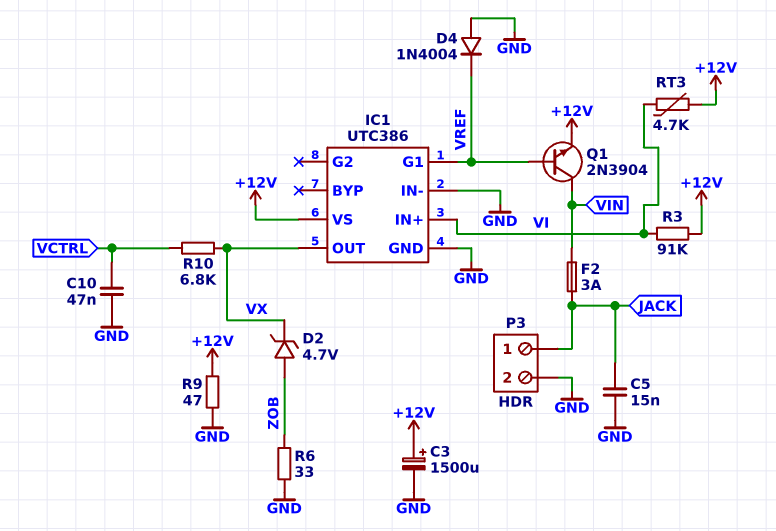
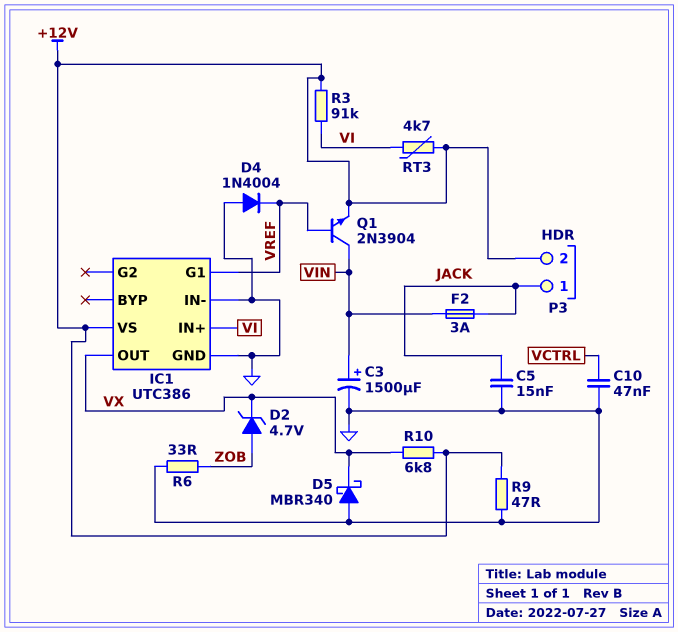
C3: 1500uF (plus +12V, minus GND) -> 1500uF (plus VIN, minus GND)
D5: none -> schottky MBR340 (A GND, K VX)
P3 pin 2: GND -> +12V
R10: 6.8k (VCTRL, VX) -> 6.8k (+12V, VX)

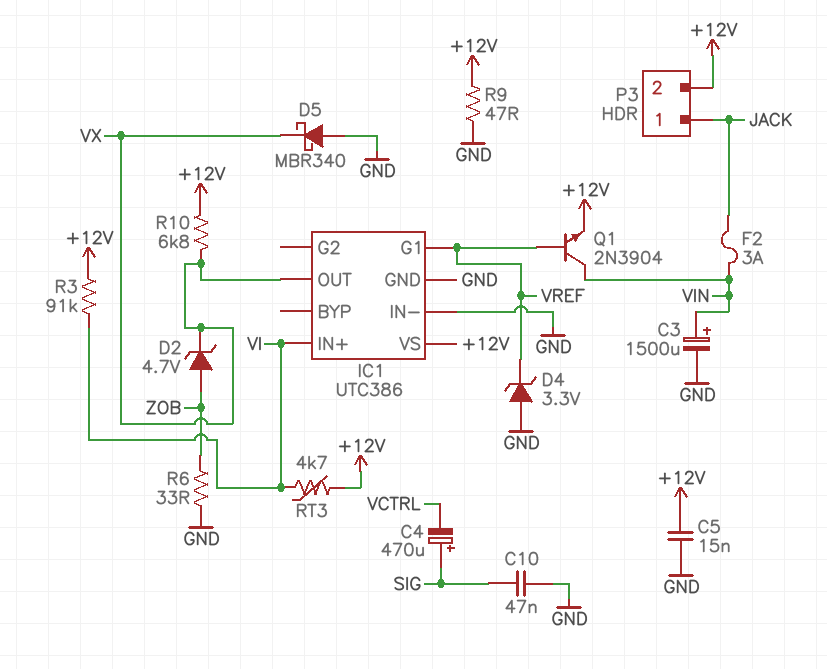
C4: none -> 470uF (plus SIG, minus VCTRL)
C5: 15nF (GND, JACK) -> 15nF (+12V, GND)
C10: 47nF (GND, VCTRL) -> 47nF (GND, SIG)
D4: diode 1N4004 (A GND, K VREF) -> zener 3.3V (A GND, K VREF)

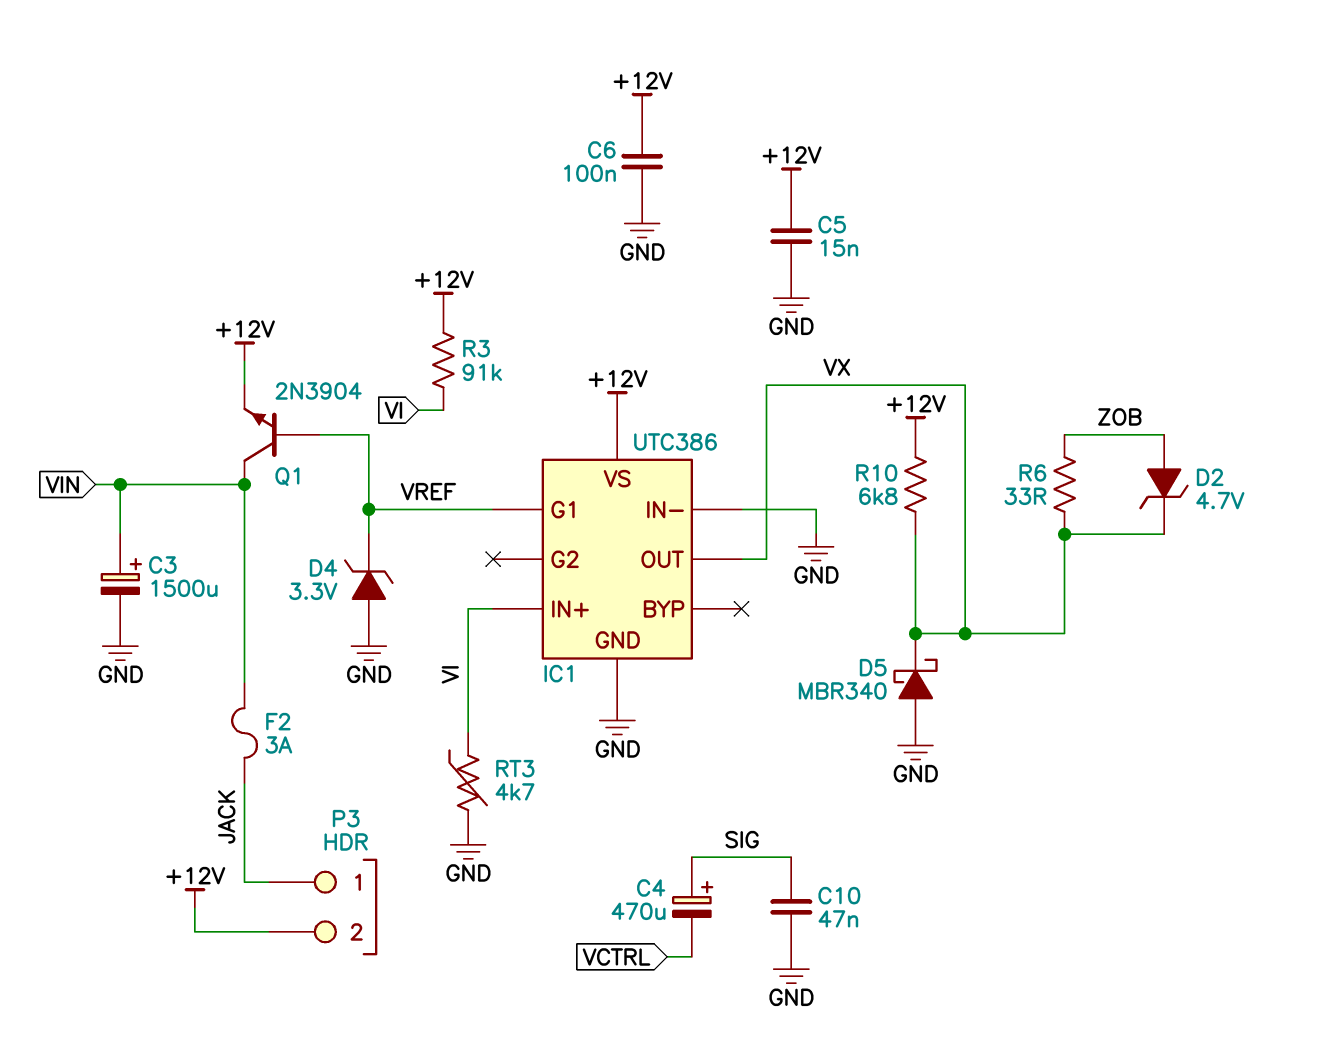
C6: none -> 100nF (+12V, GND)
R6: 33 (GND, ZOB) -> 33 (VX, ZOB)
R9: 47 (+12V, GND) -> none
RT3: 4.7k (+12V, VI) -> 4.7k (GND, VI)

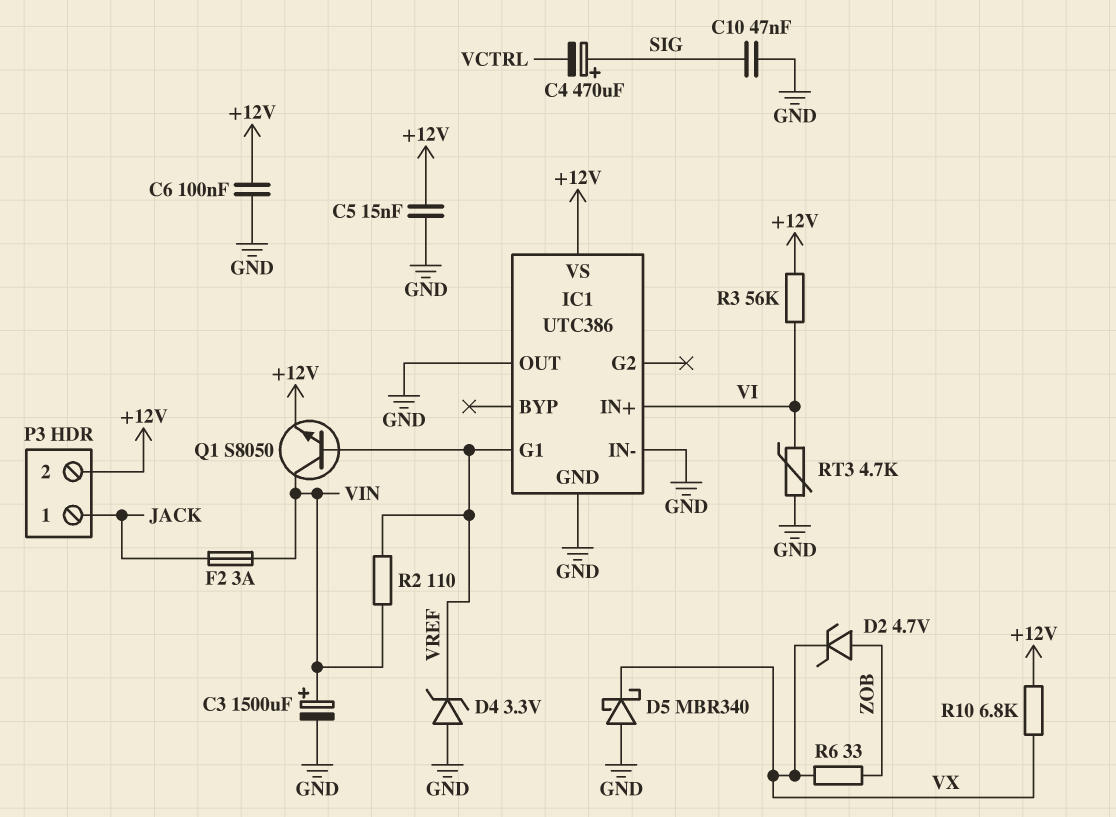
IC1 pin OUT: VX -> GND
Q1: NPN 2N3904 (B VREF, C VIN, E +12V) -> NPN S8050 (B VREF, C VIN, E +12V)
R2: none -> 110 (VIN, VREF)
R3: 91k (+12V, VI) -> 56k (+12V, VI)

